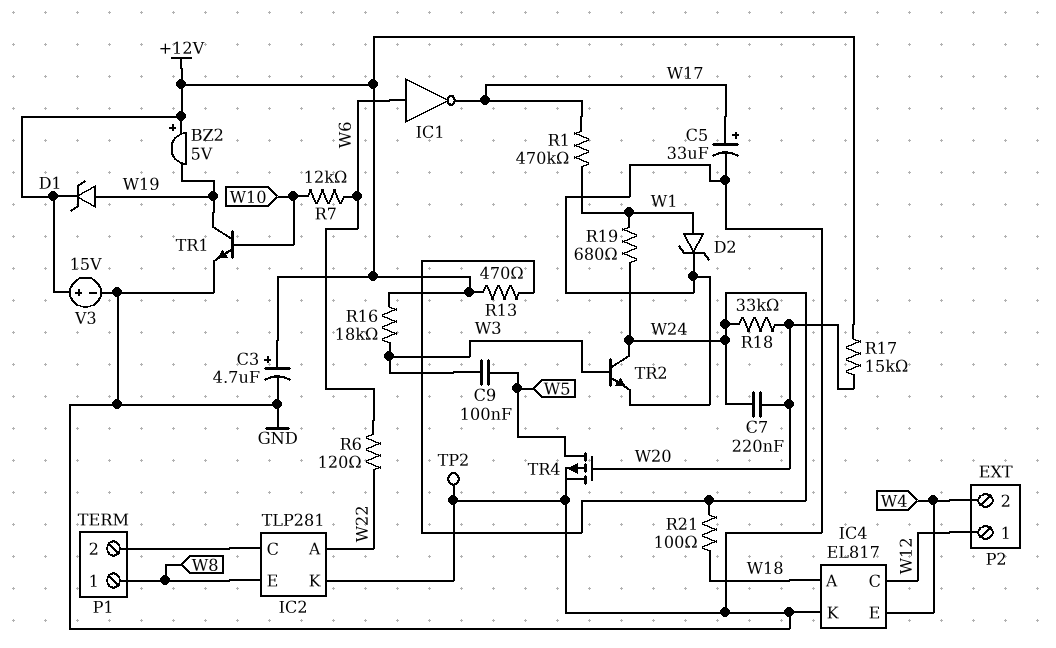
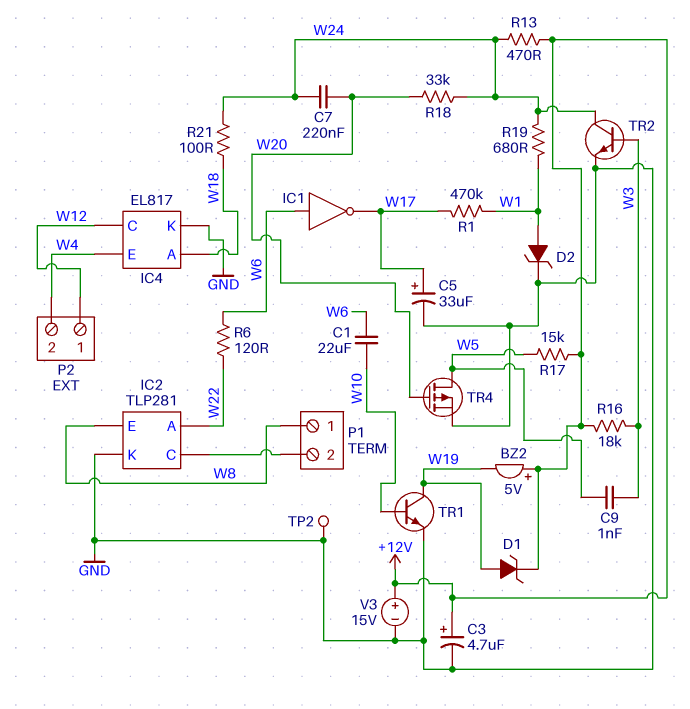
C1: none -> 22uF (W6, W10)
C9: 100nF (W3, W5) -> 1nF (W3, W5)
R7: 12k (W6, W10) -> none
R17: 15k (+12V, W20) -> 15k (+12V, W5)

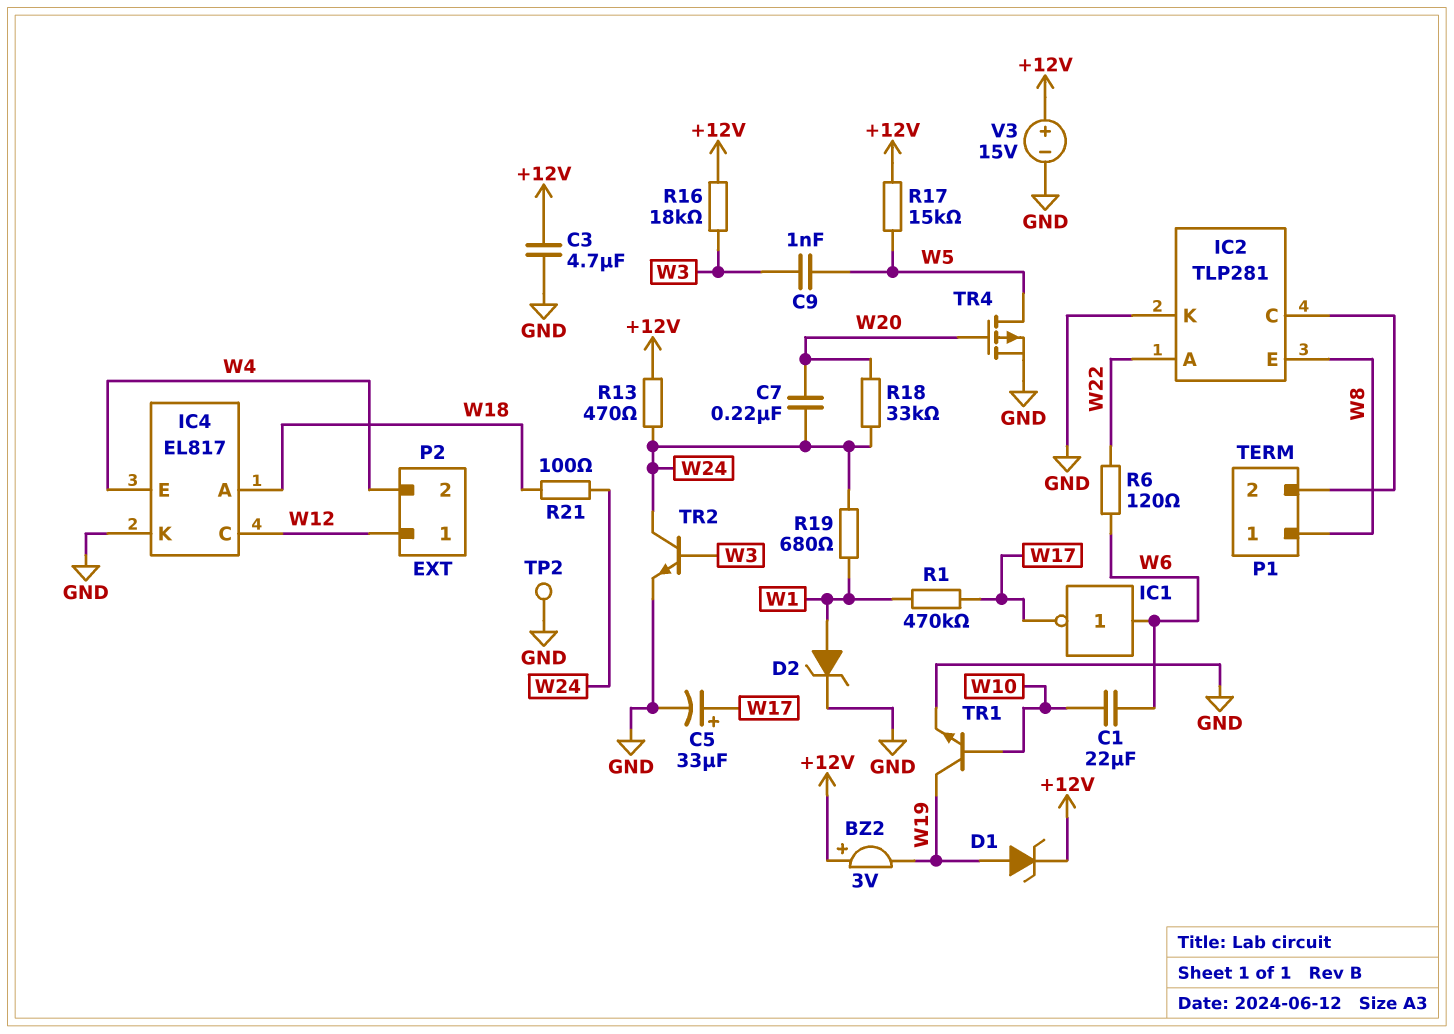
BZ2: buzzer 5V (plus +12V, minus W19) -> buzzer 3V (plus +12V, minus W19)
C3: 4.7uF (plus +12V, minus GND) -> 4.7uF (+12V, GND)

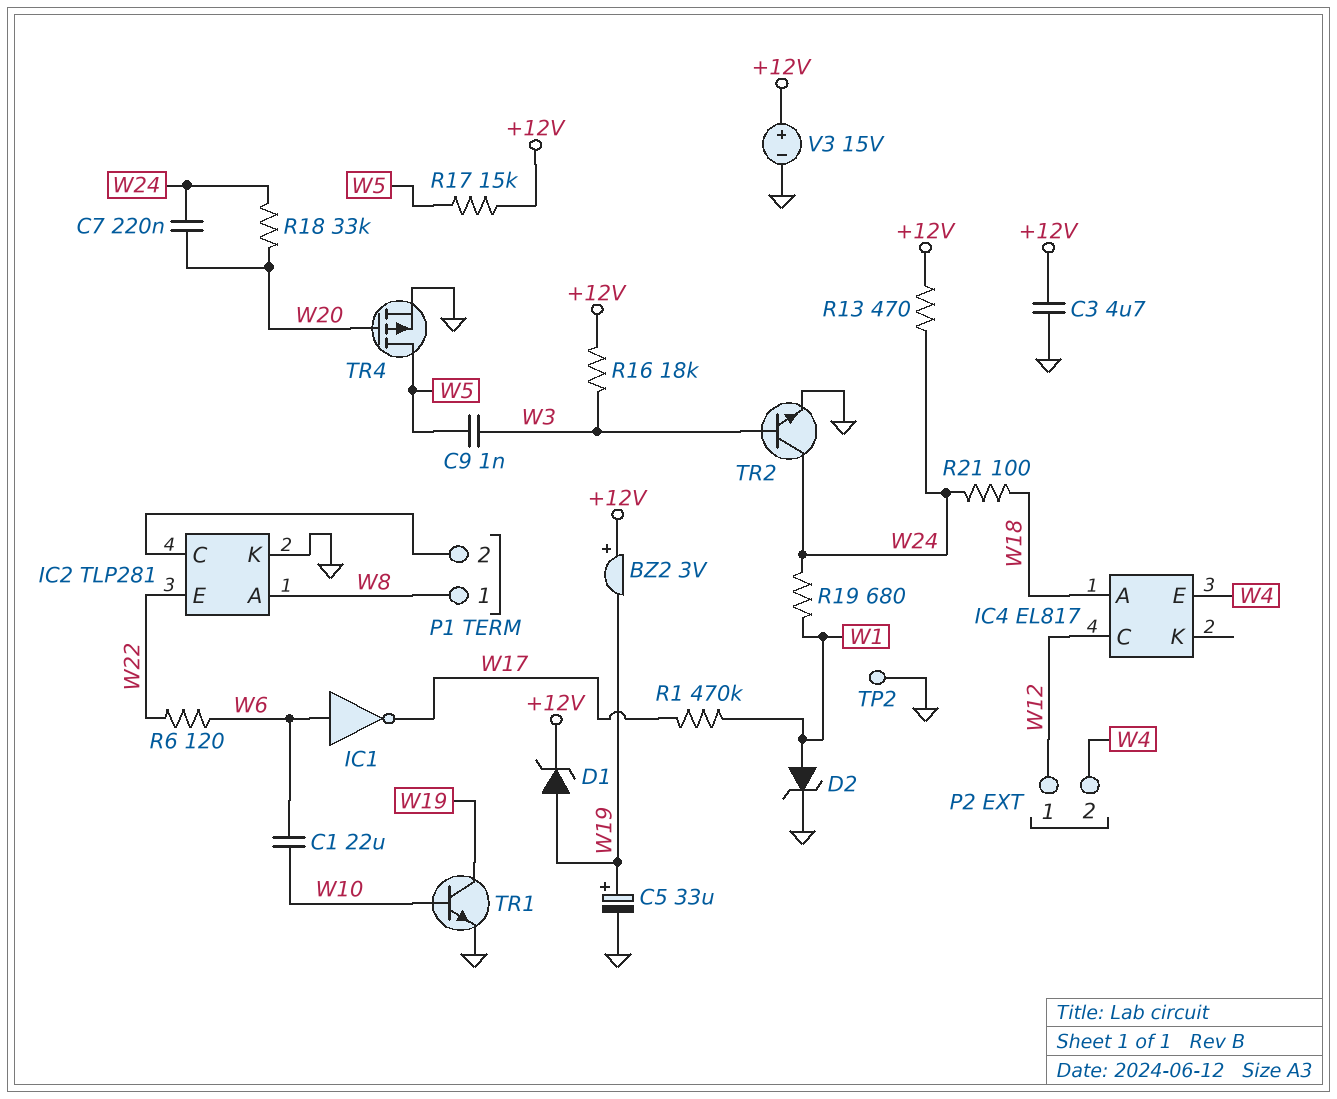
C5: 33uF (plus W17, minus GND) -> 33uF (plus W19, minus GND)
IC2 pin A: W22 -> W8
IC2 pin E: W8 -> W22
IC4 pin K: GND -> none

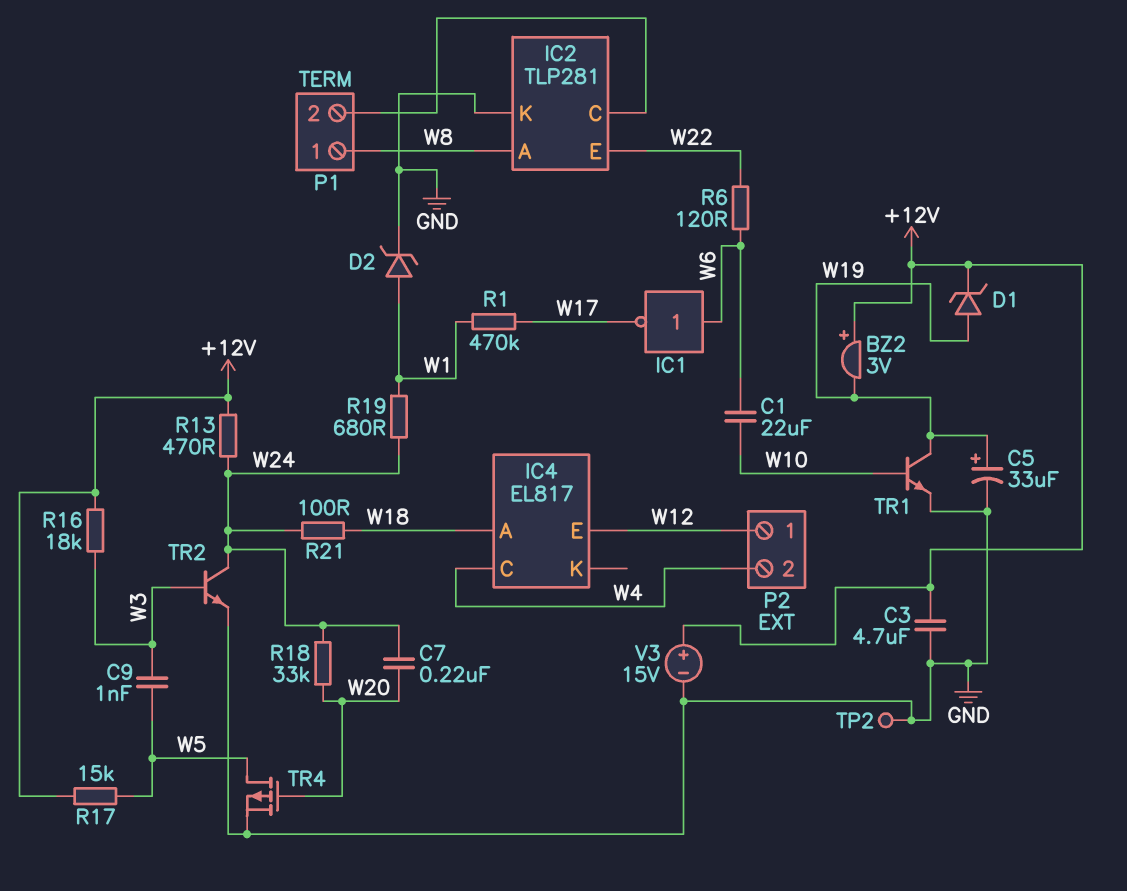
IC4 pin C: W12 -> W4
IC4 pin E: W4 -> W12

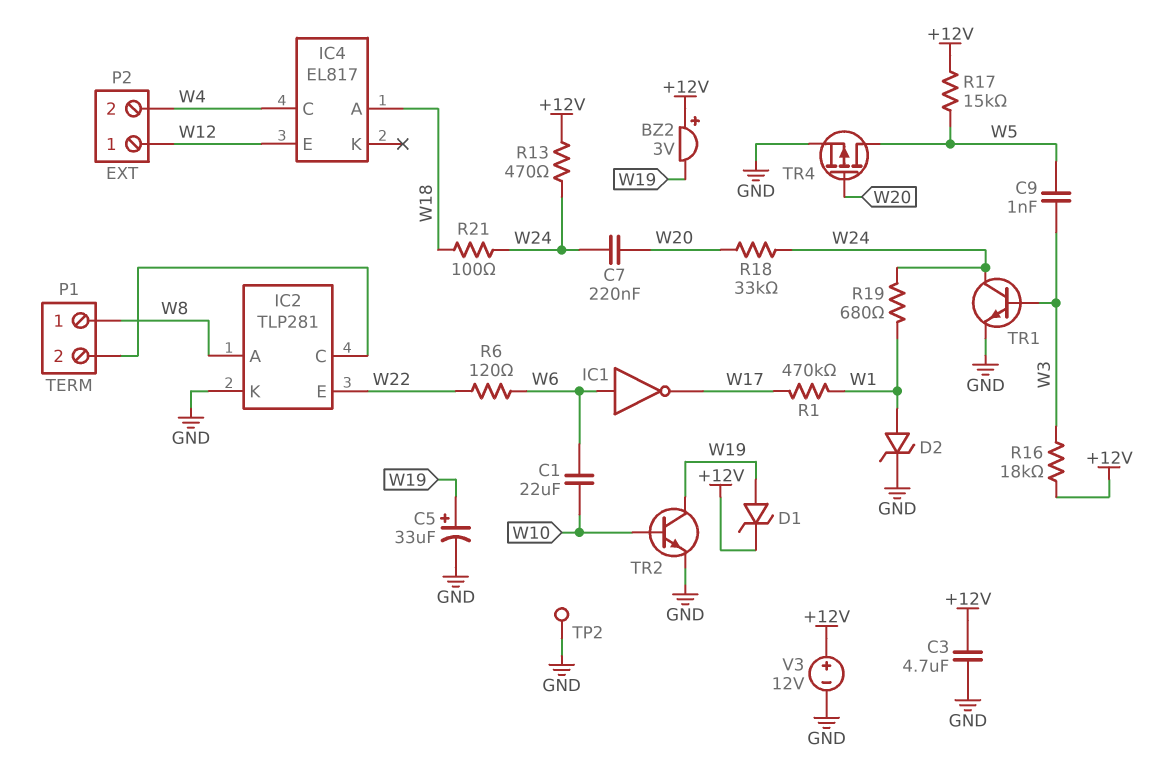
TR1: NPN (B W10, C W19, E GND) -> NPN (B W3, C W24, E GND)
TR2: NPN (B W3, C W24, E GND) -> NPN (B W10, C W19, E GND)
V3: 15V (plus +12V, minus GND) -> 12V (plus +12V, minus GND)

